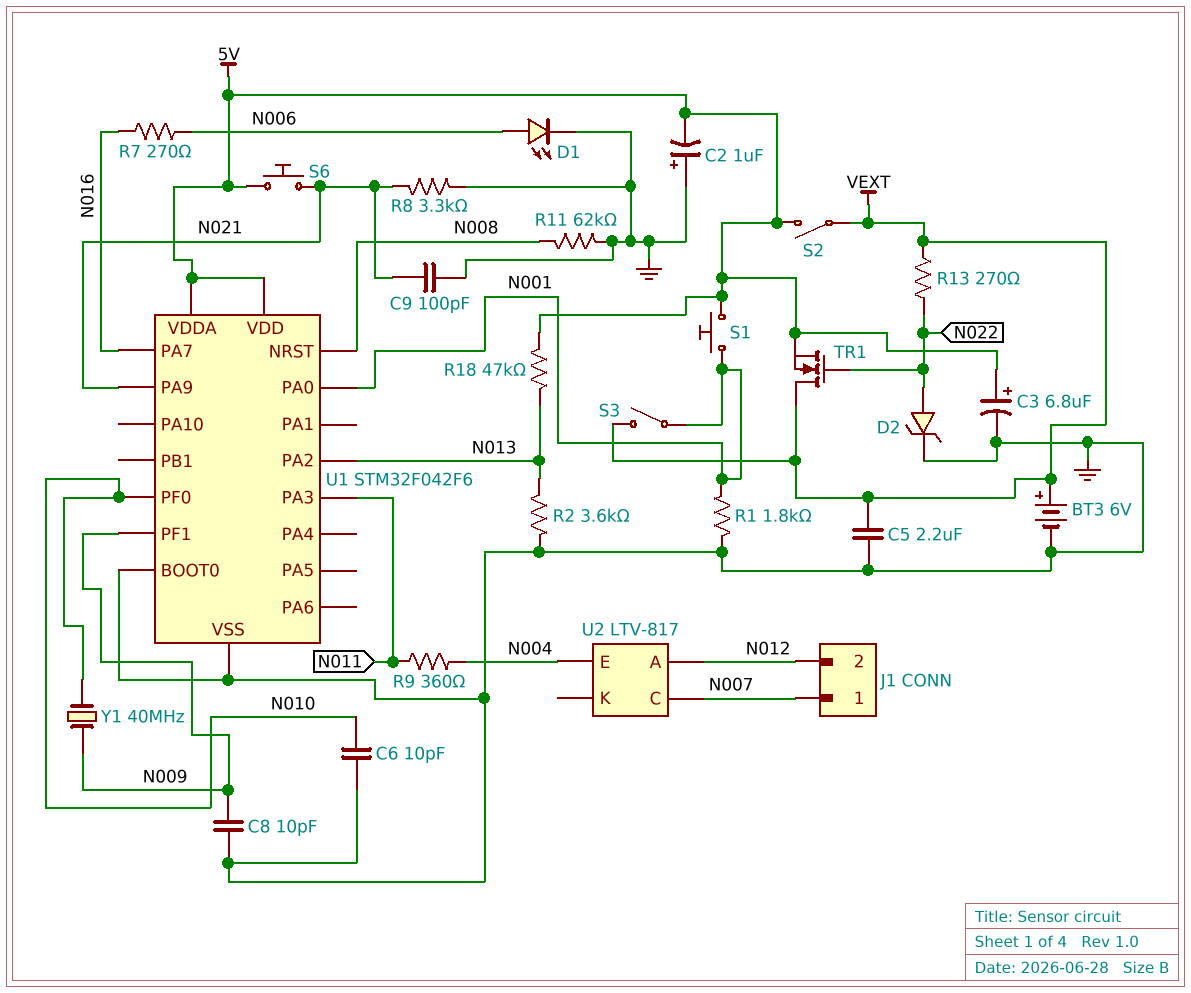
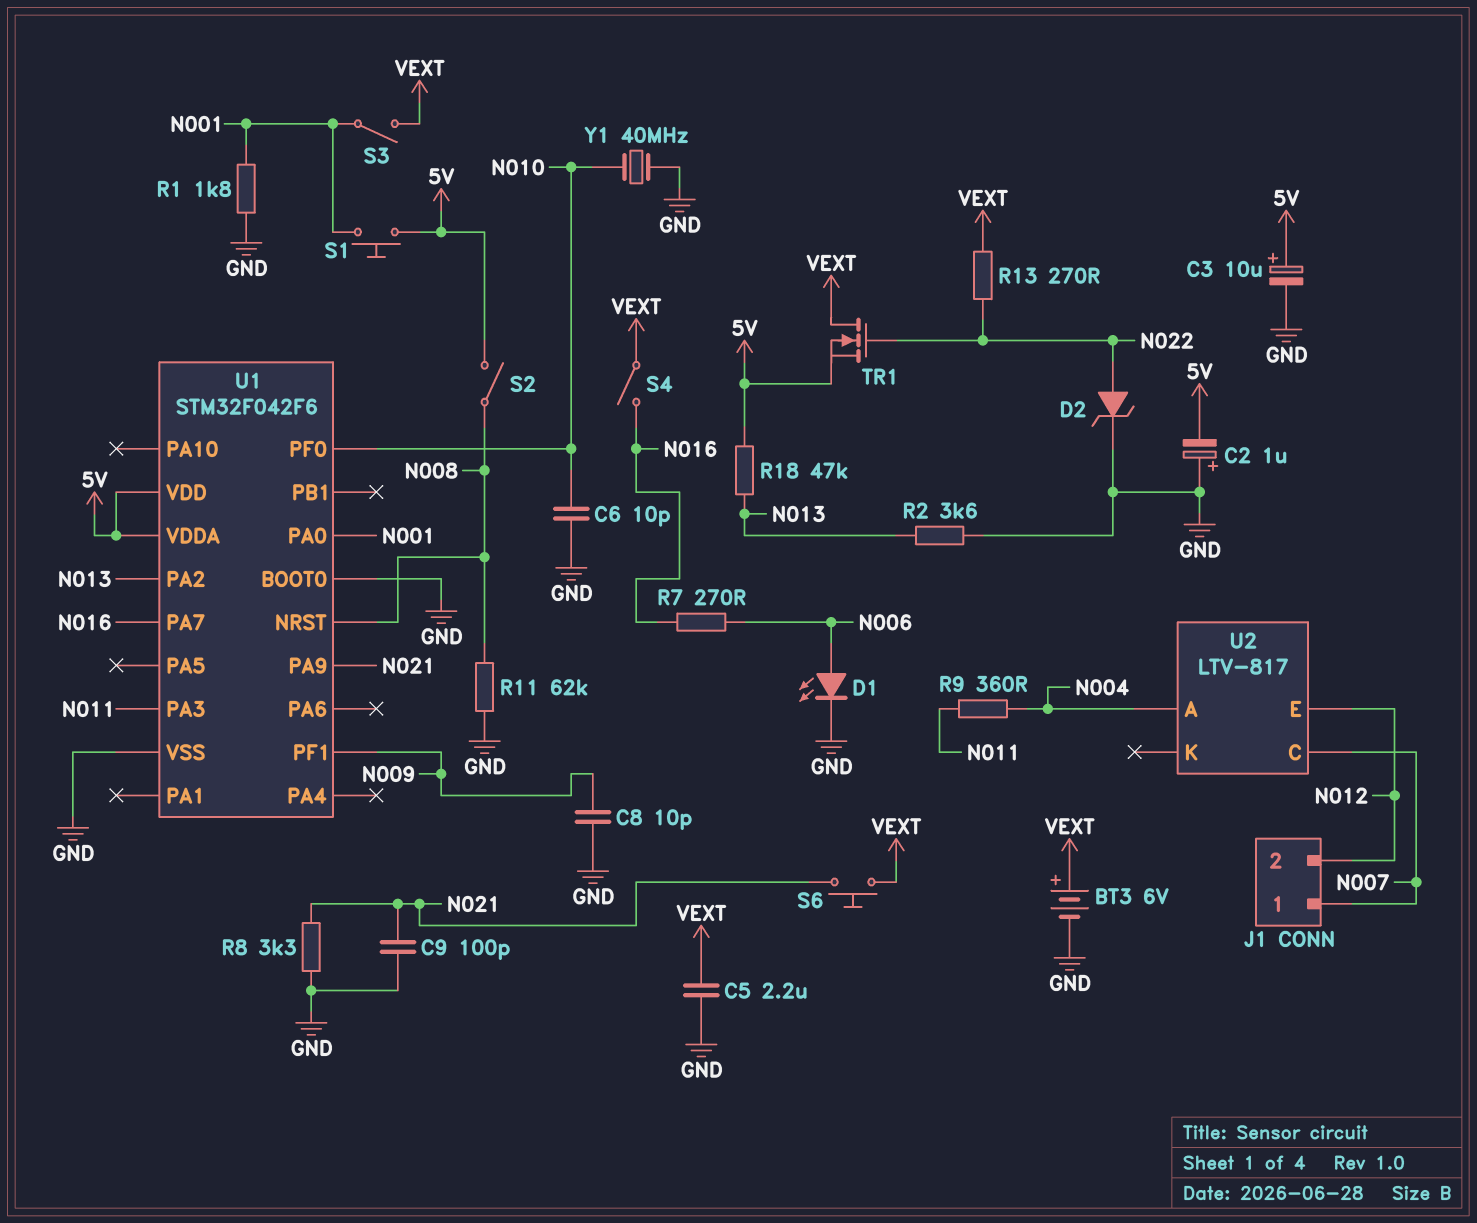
C3: 6.8uF (plus 5V, minus GND) -> 10uF (plus 5V, minus GND)
S2: switch (5V, VEXT) -> switch (5V, N008)
S4: none -> switch (N016, VEXT)
S6: button (5V, N021) -> button (N021, VEXT)
U2 pin A: N012 -> N004
U2 pin E: N004 -> N012
Y1: 40MHz (N009, N010) -> 40MHz (GND, N010)

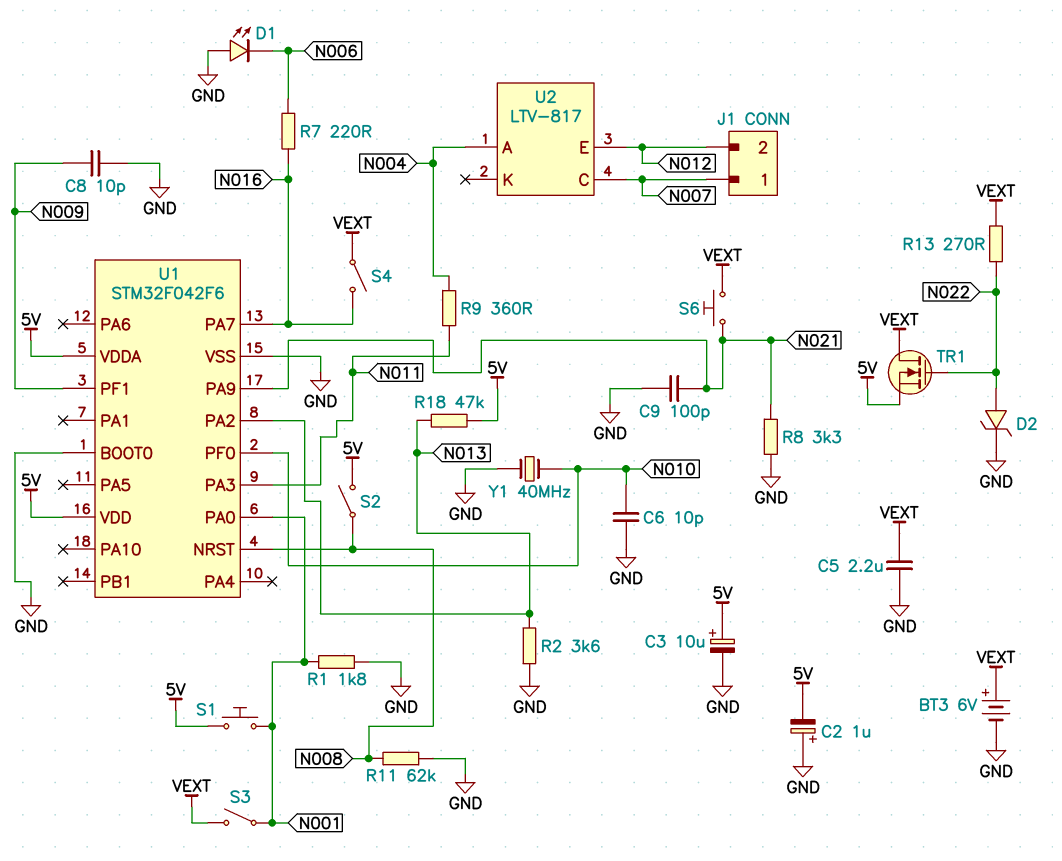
D1: LED (A N006, K GND) -> LED (A GND, K N006)
R7: 270 (N006, N016) -> 220 (N006, N016)

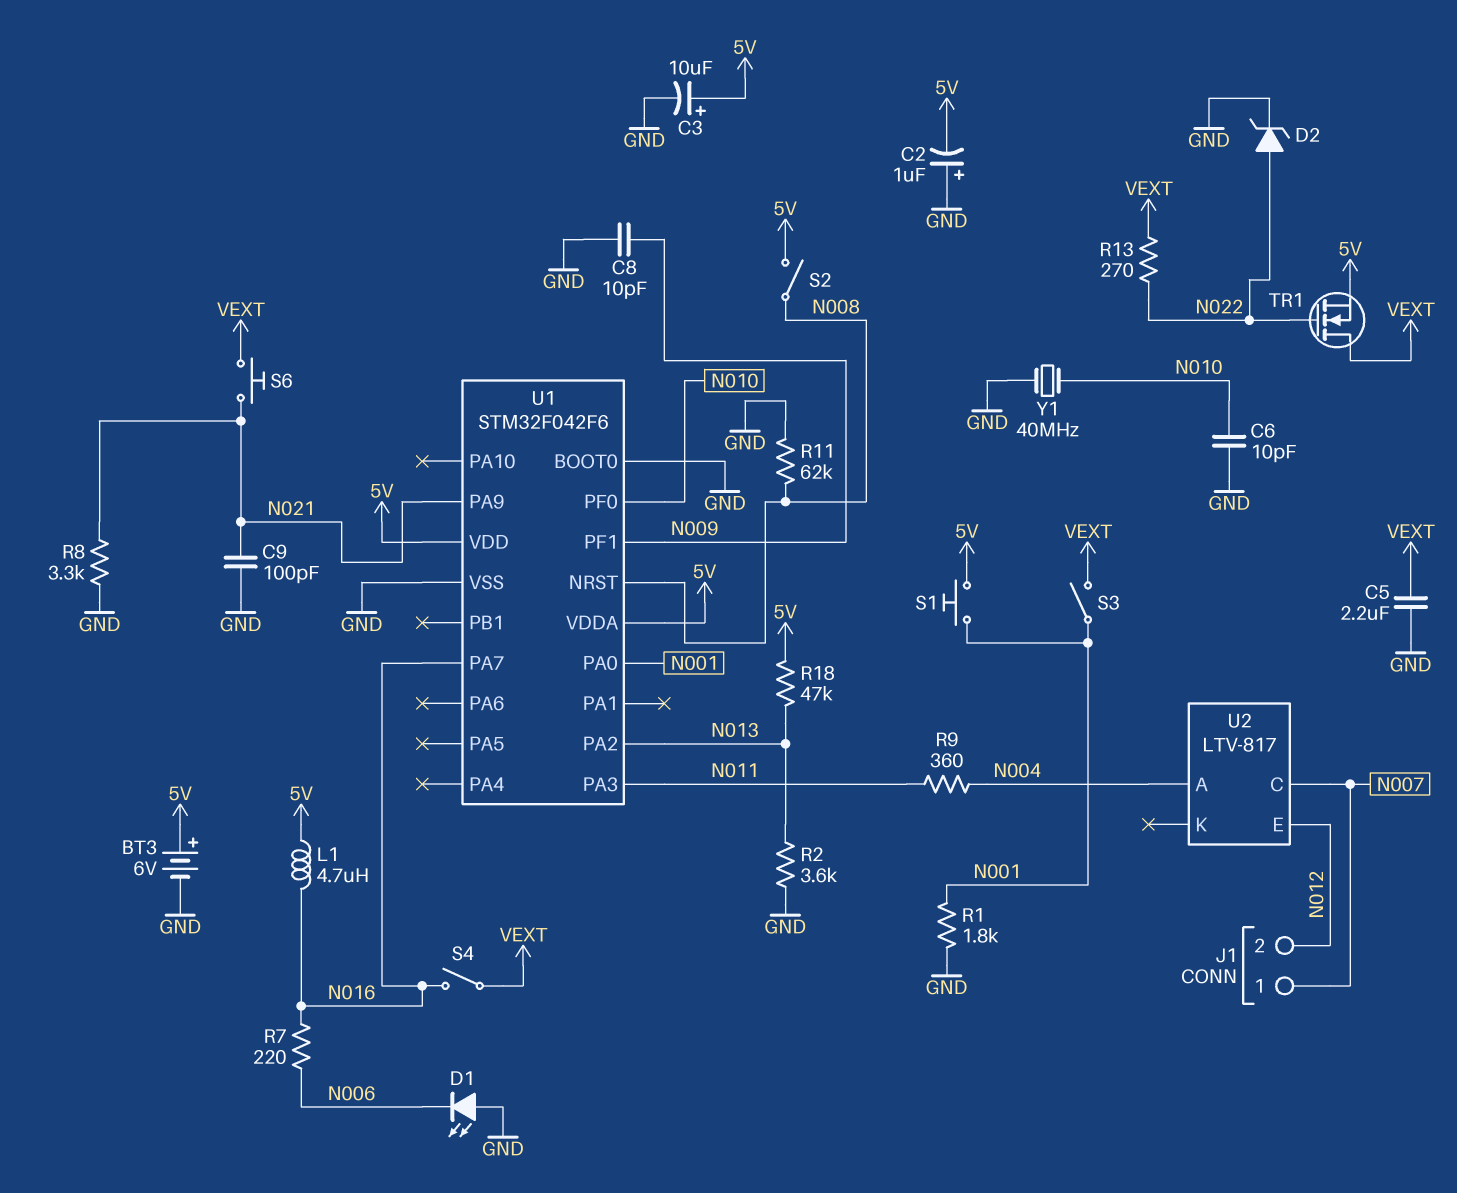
BT3: 6V (plus VEXT, minus GND) -> 6V (plus 5V, minus GND)
L1: none -> 4.7uH (5V, N016)

